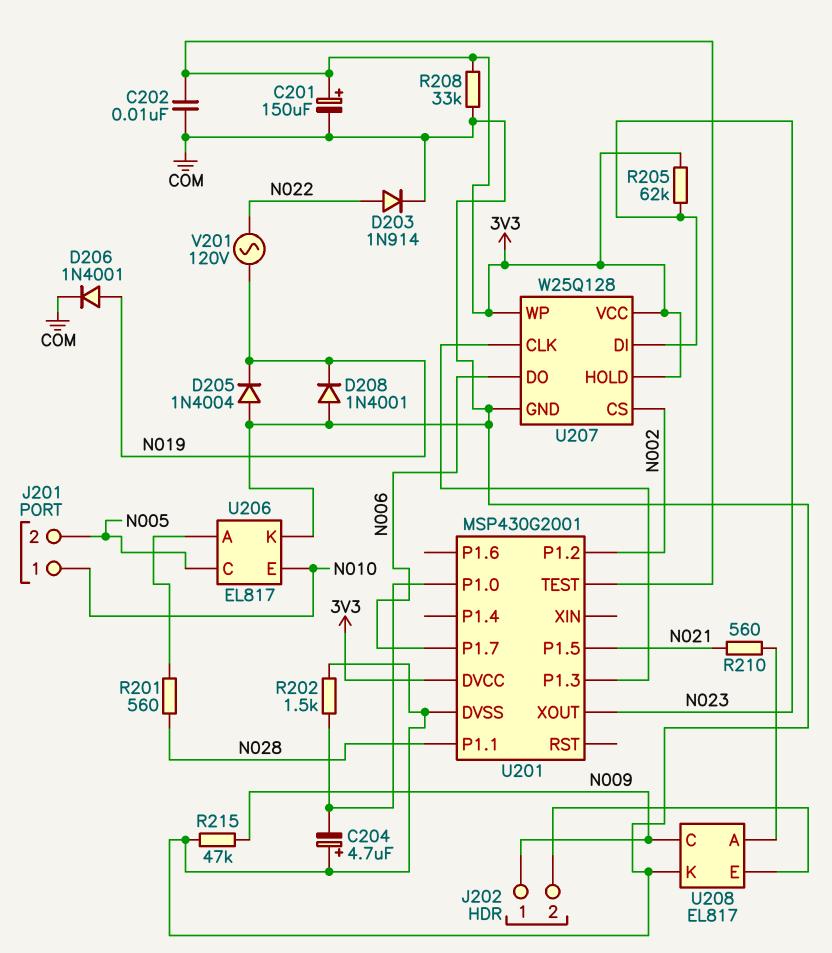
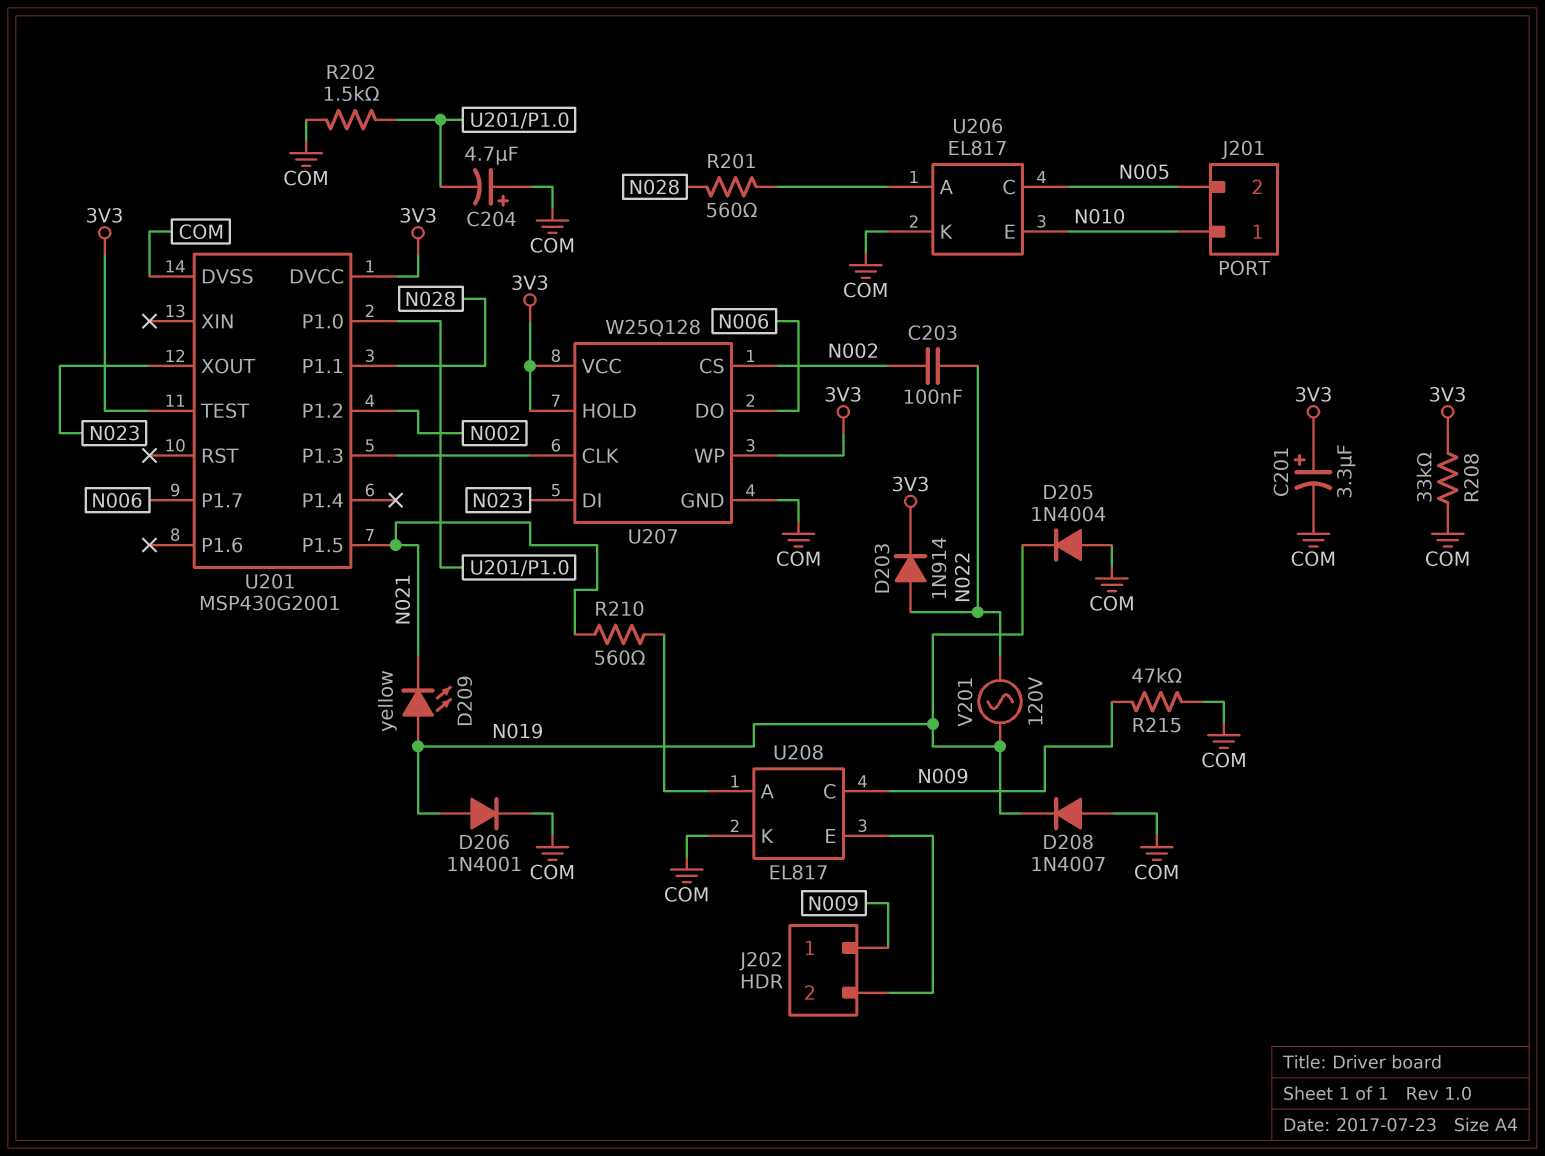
C201: 150uF (plus 3V3, minus COM) -> 3.3uF (plus 3V3, minus COM)
C202: 10nF (3V3, COM) -> none
C203: none -> 100nF (N002, N022)
D203: diode 1N914 (A N022, K COM) -> diode 1N914 (A N022, K 3V3)
D208: diode 1N4001 (A COM, K N019) -> diode 1N4007 (A COM, K N019)
D209: none -> LED yellow (A N019, K N021)
R205: 62k (3V3, N023) -> none

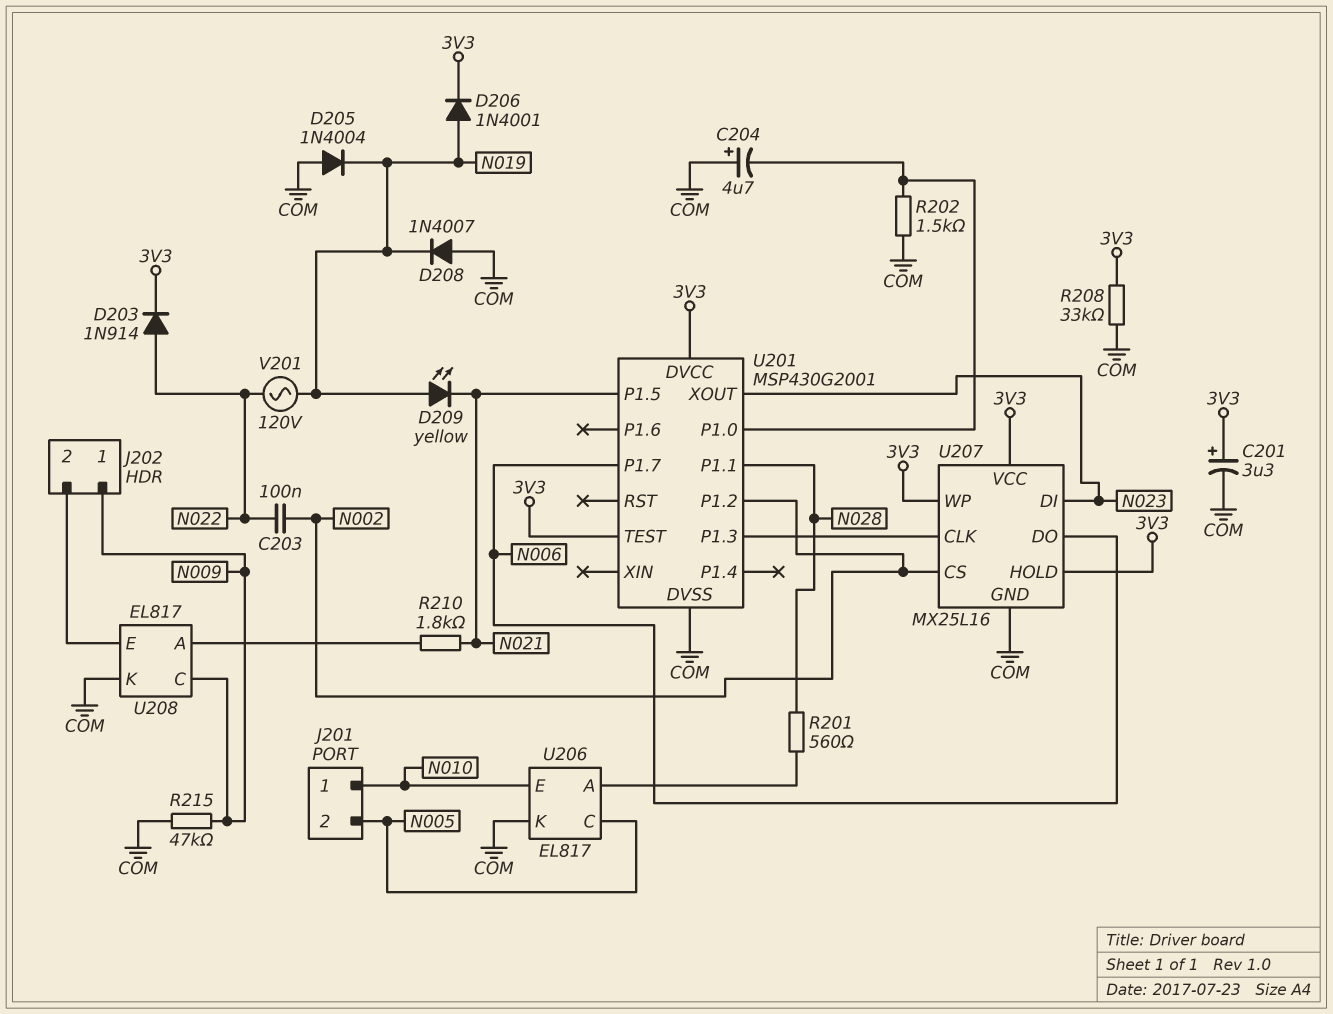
D206: diode 1N4001 (A N019, K COM) -> diode 1N4001 (A N019, K 3V3)
R210: 560 (N021, U208/A) -> 1.8k (N021, U208/A)
U207: W25Q128 -> MX25L16

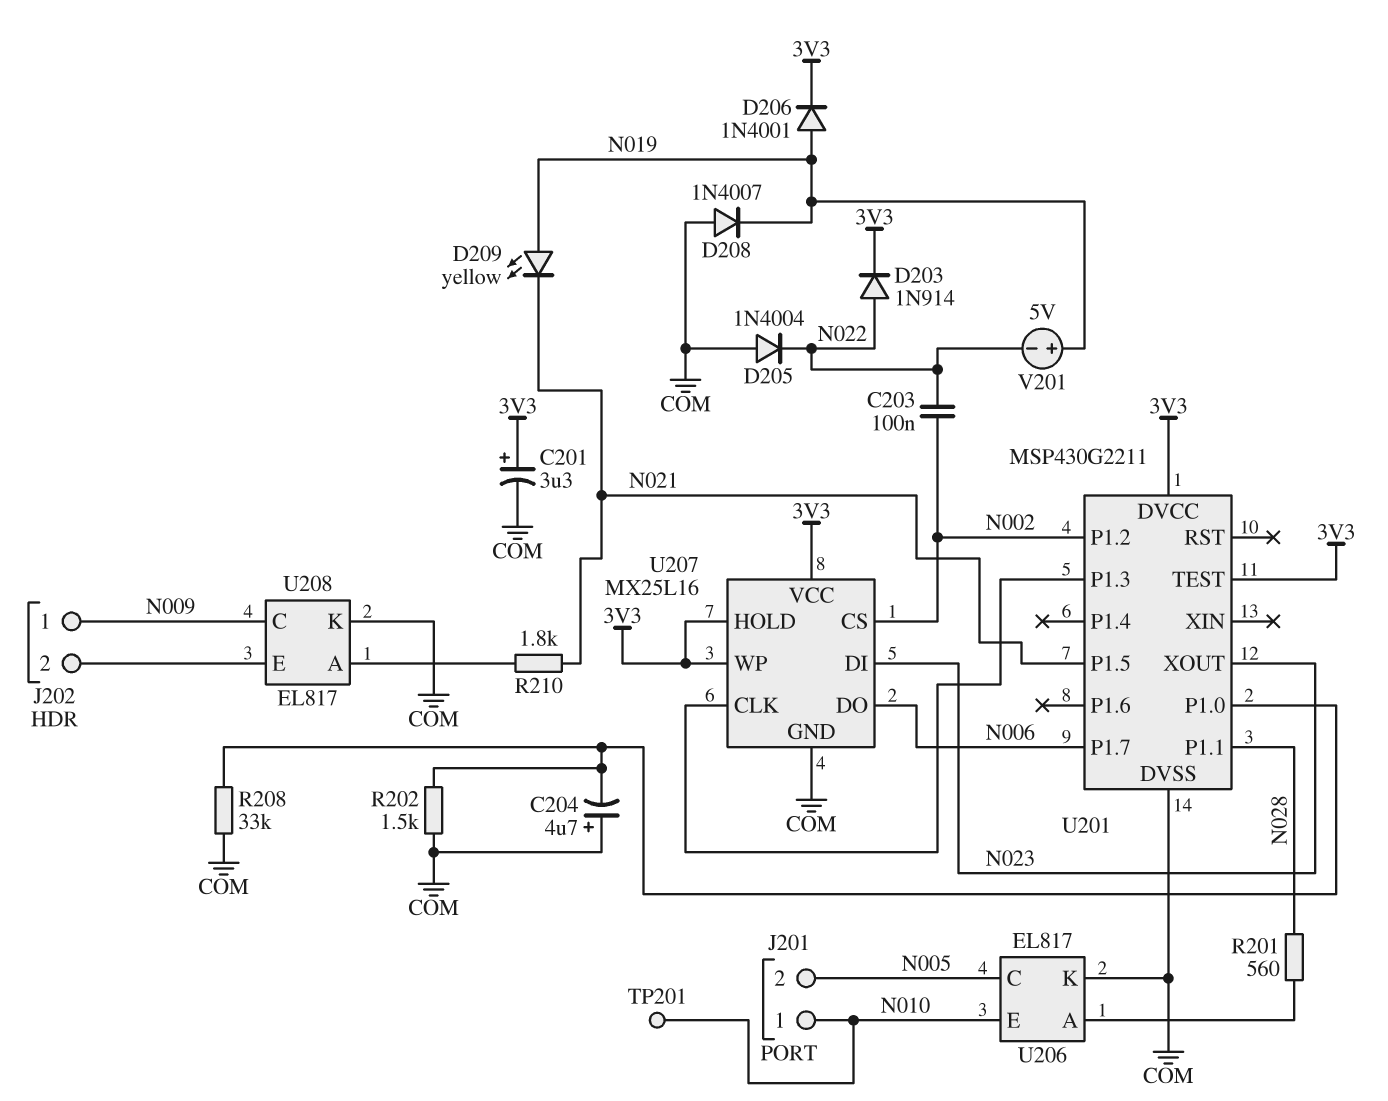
D205: diode 1N4004 (A COM, K N019) -> diode 1N4004 (A COM, K N022)
R208: 33k (3V3, COM) -> 33k (COM, U201/P1.0)
R215: 47k (COM, N009) -> none
TP201: none -> test point (N010)
U201: MSP430G2001 -> MSP430G2211
V201: AC 120V (N019, N022) -> 5V (plus N019, minus N022)

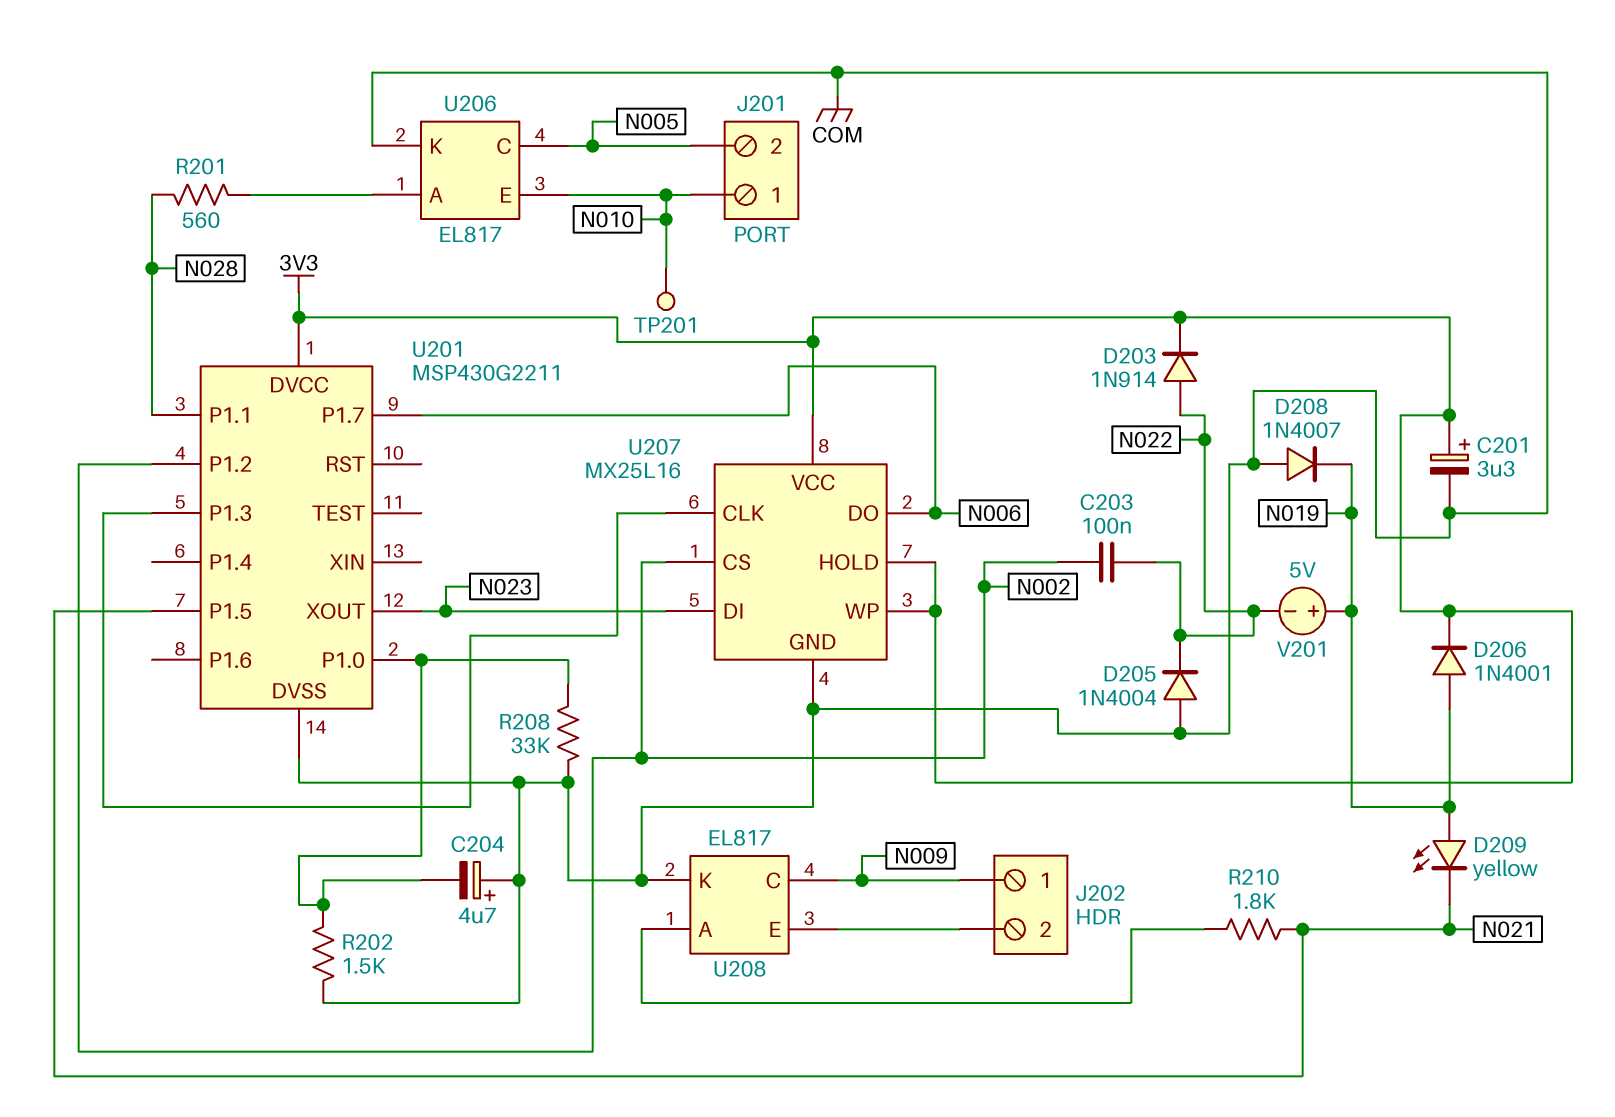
U201 pin TEST: 3V3 -> none

